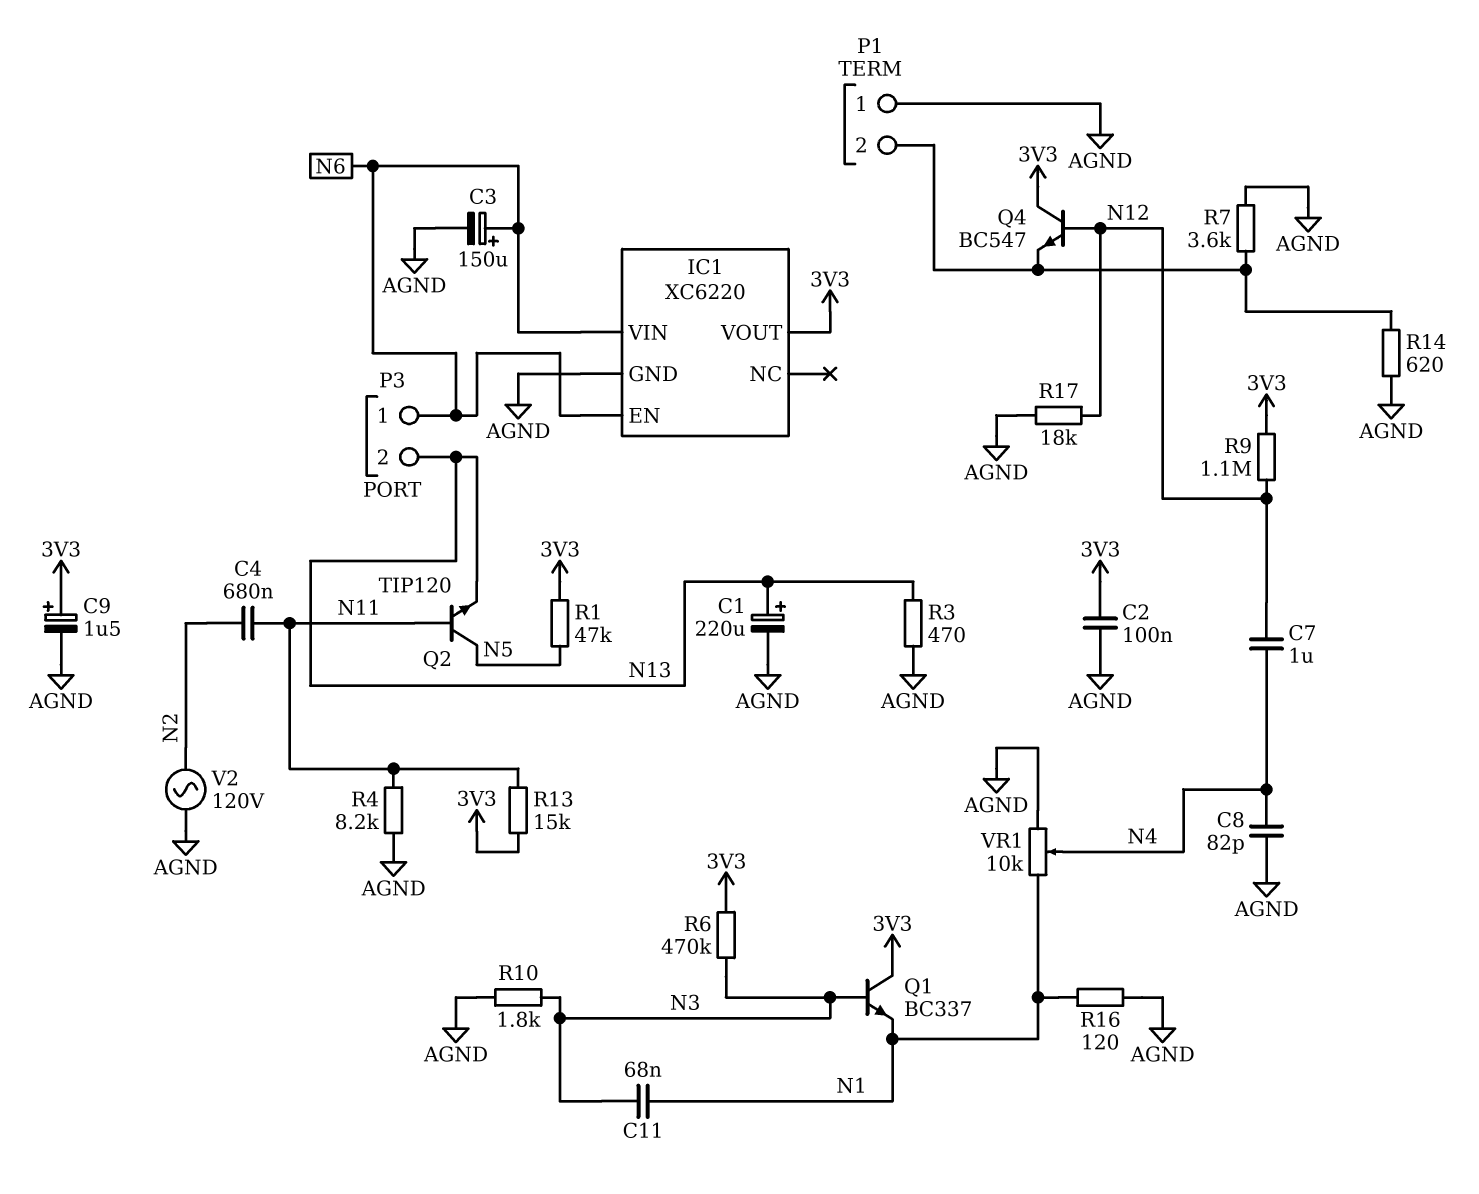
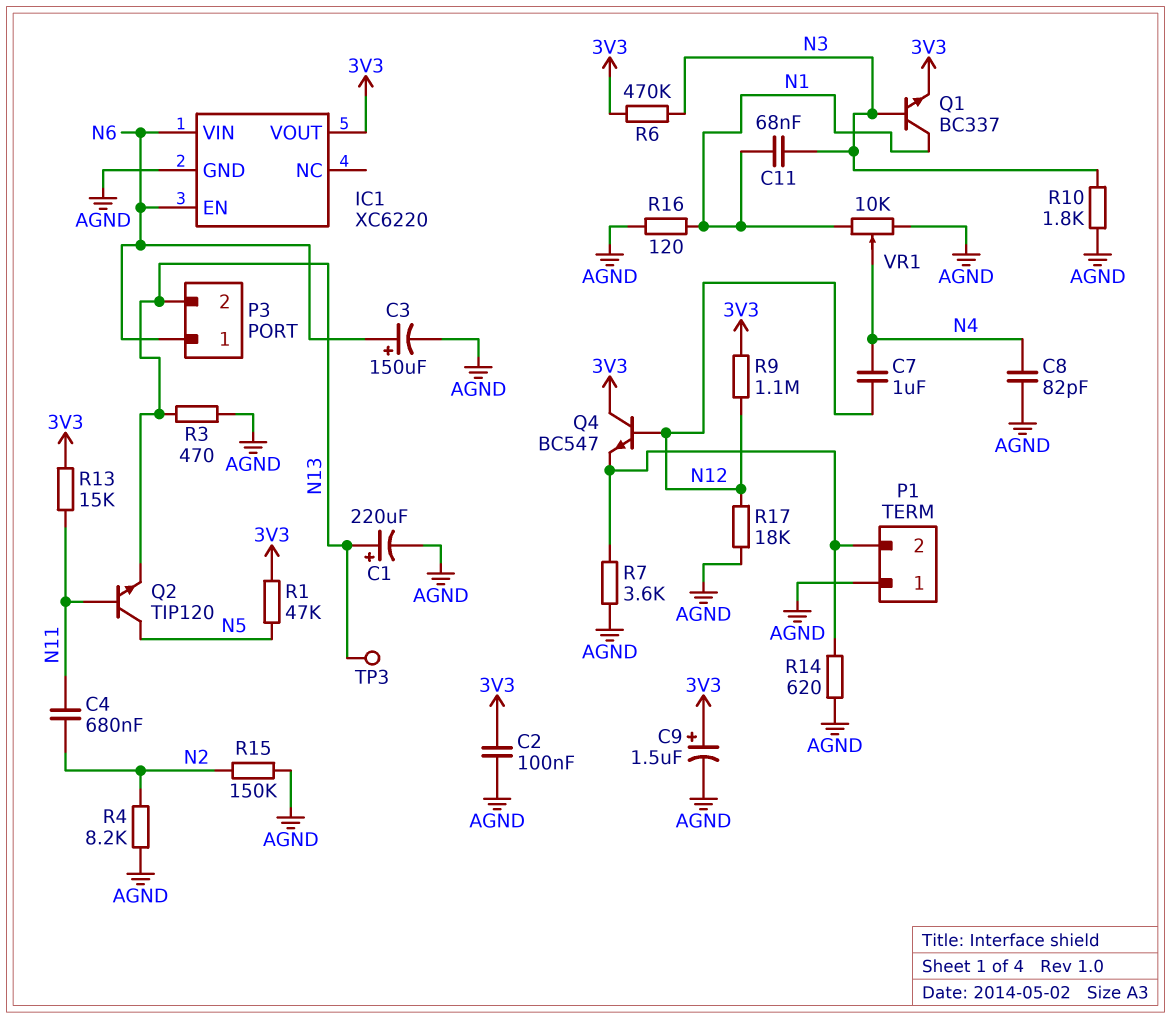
Q1: NPN BC337 (B N3, C 3V3, E N1) -> NPN BC337 (B N3, C N1, E 3V3)
R4: 8.2k (AGND, N11) -> 8.2k (AGND, N2)
R15: none -> 150k (AGND, N2)
TP3: none -> test point (N13)
V2: AC 120V (AGND, N2) -> none

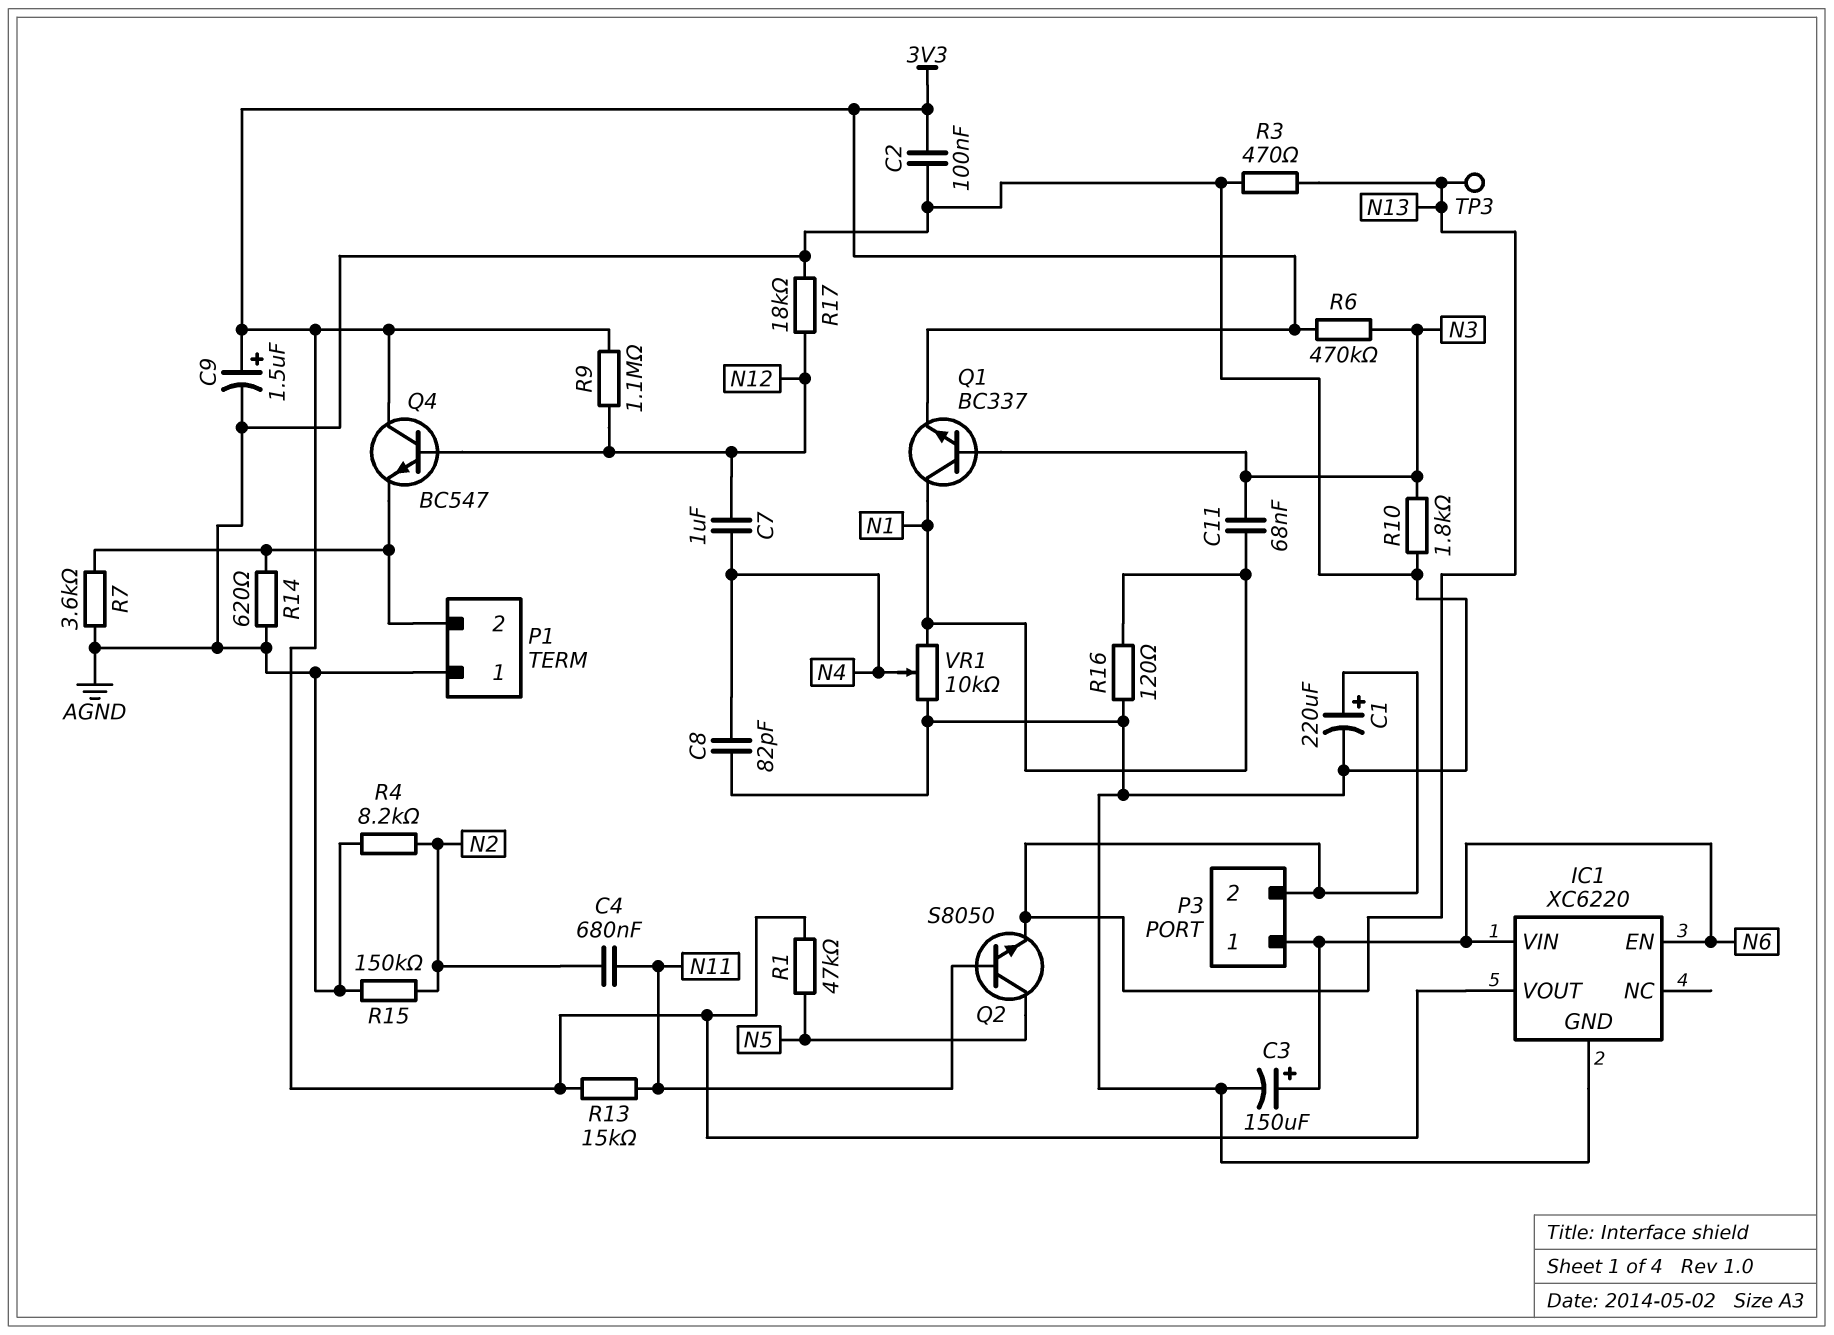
Q2: NPN TIP120 (B N11, C N5, E N13) -> NPN S8050 (B N11, C N5, E N13)

